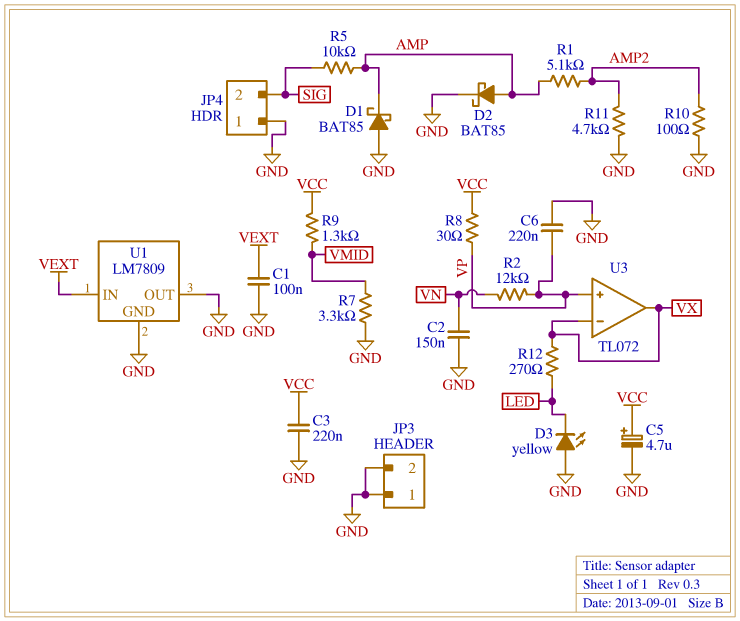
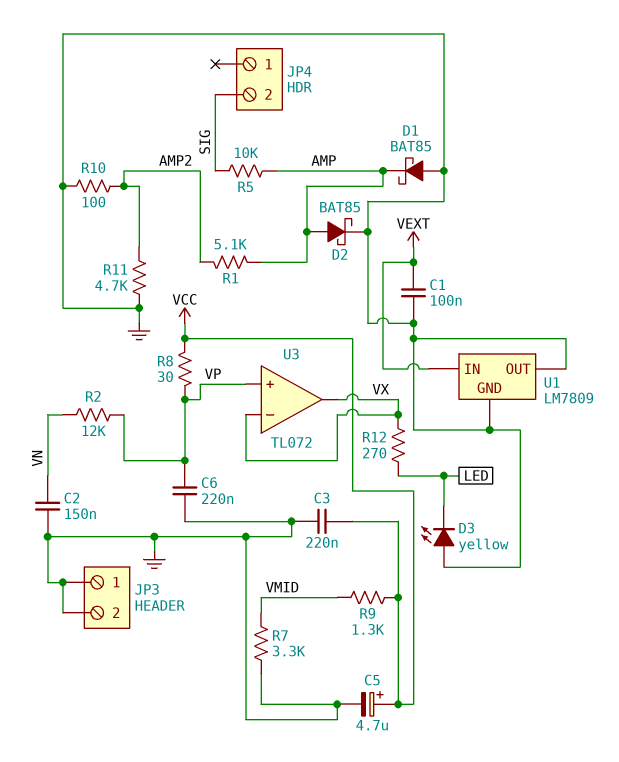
JP4 pin 1: GND -> none

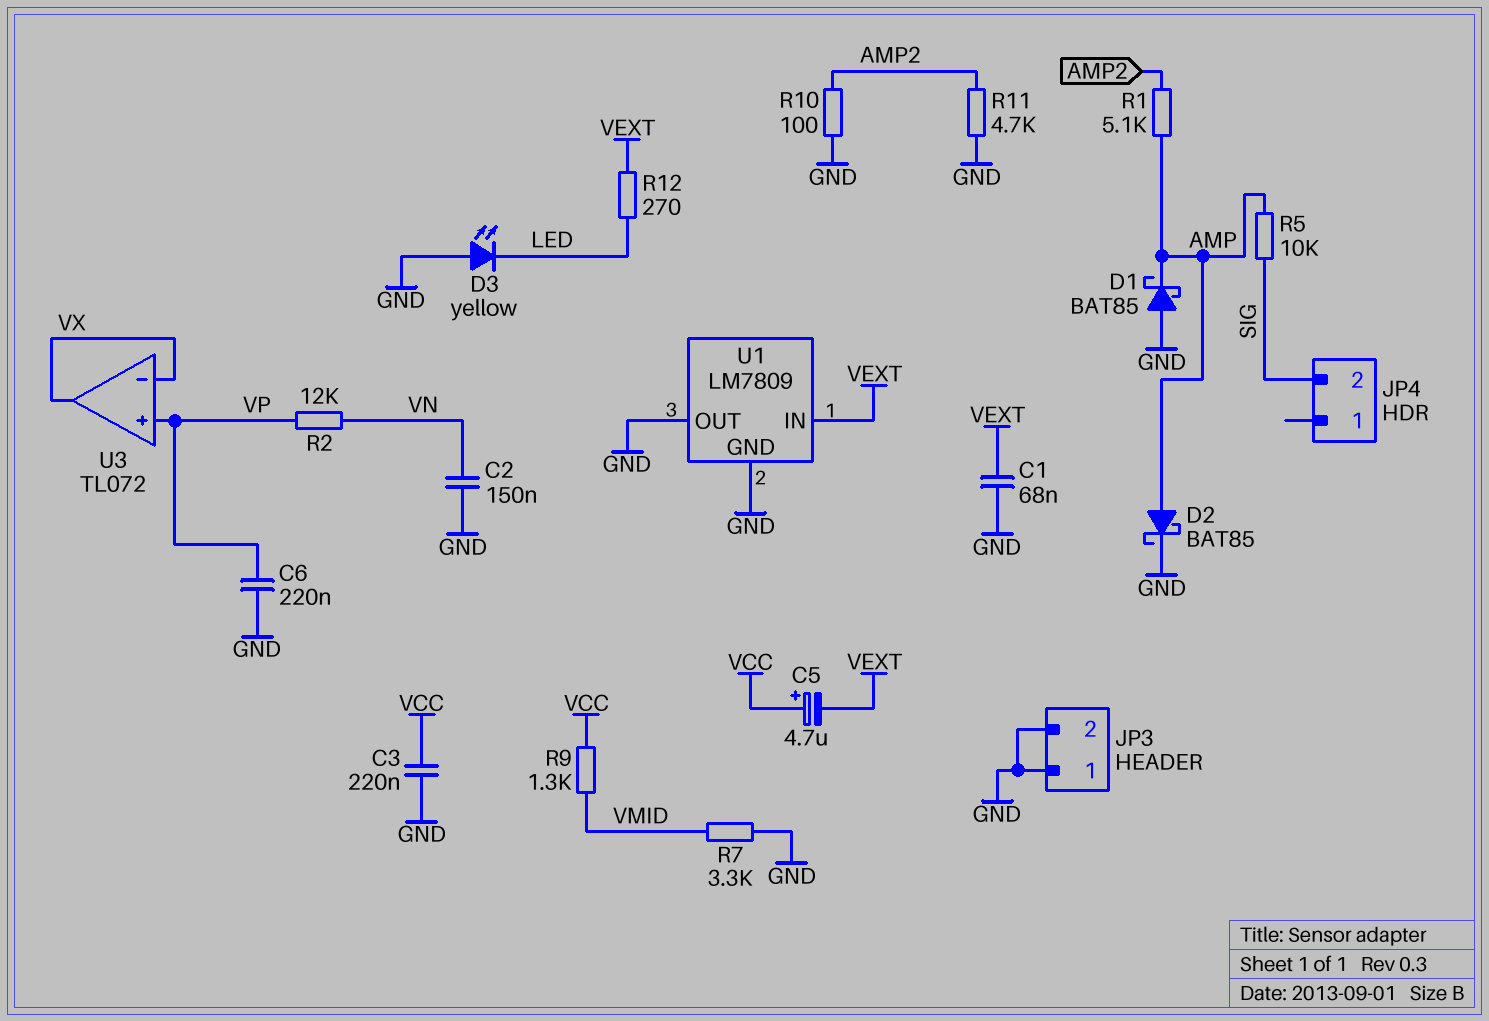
C1: 100nF (GND, VEXT) -> 68nF (GND, VEXT)
C5: 4.7uF (plus VCC, minus GND) -> 4.7uF (plus VCC, minus VEXT)
R8: 30 (VCC, VP) -> none
R12: 270 (LED, VX) -> 270 (LED, VEXT)

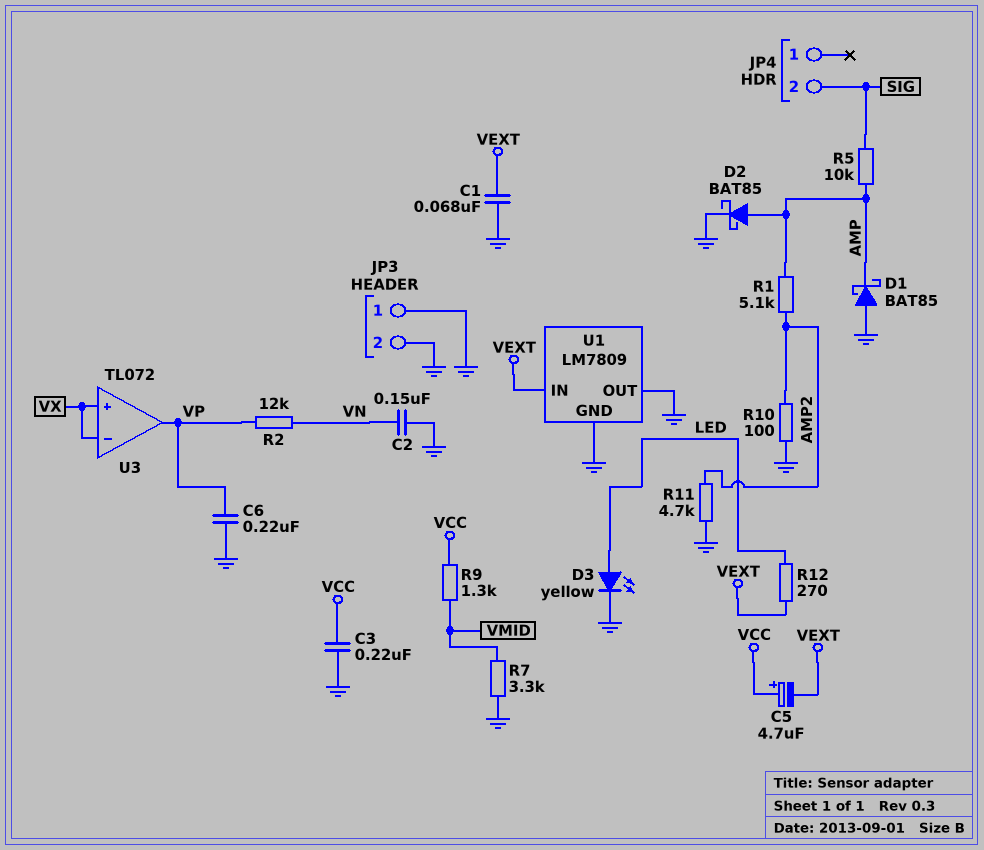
D3: LED yellow (A GND, K LED) -> LED yellow (A LED, K GND)
U3 pin in+: VP -> VX
U3 pin out: VX -> VP

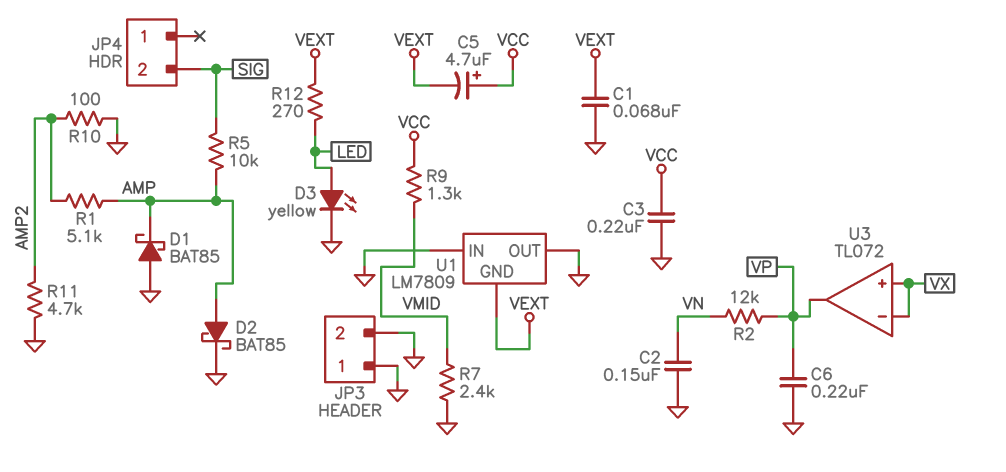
R7: 3.3k (GND, VMID) -> 2.4k (GND, VMID)
U1 pin GND: GND -> VEXT
U1 pin IN: VEXT -> GND

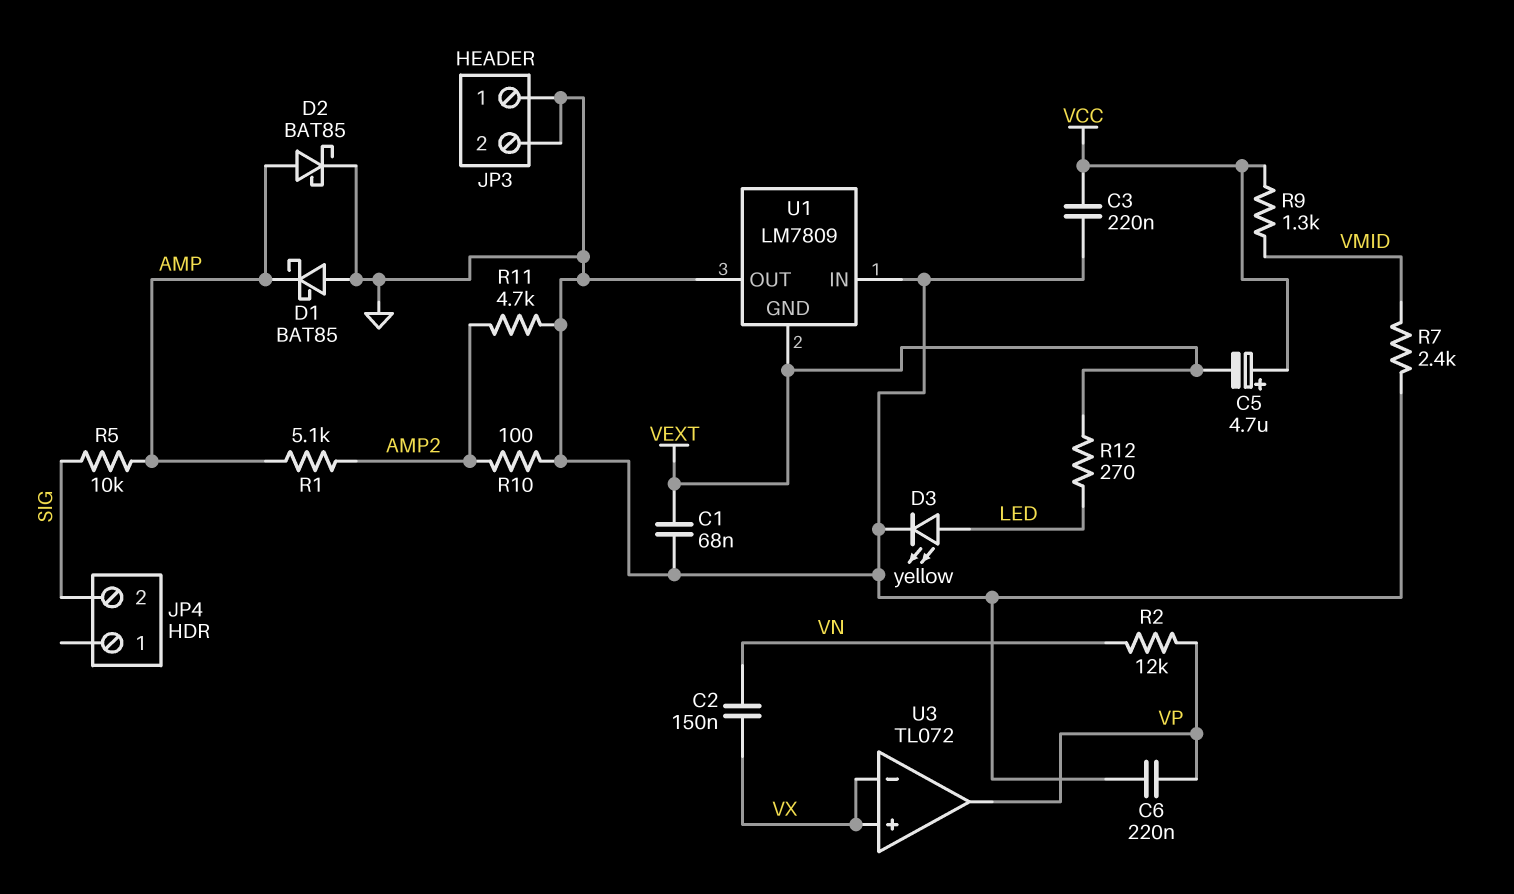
C2: 150nF (GND, VN) -> 150nF (VN, VX)

